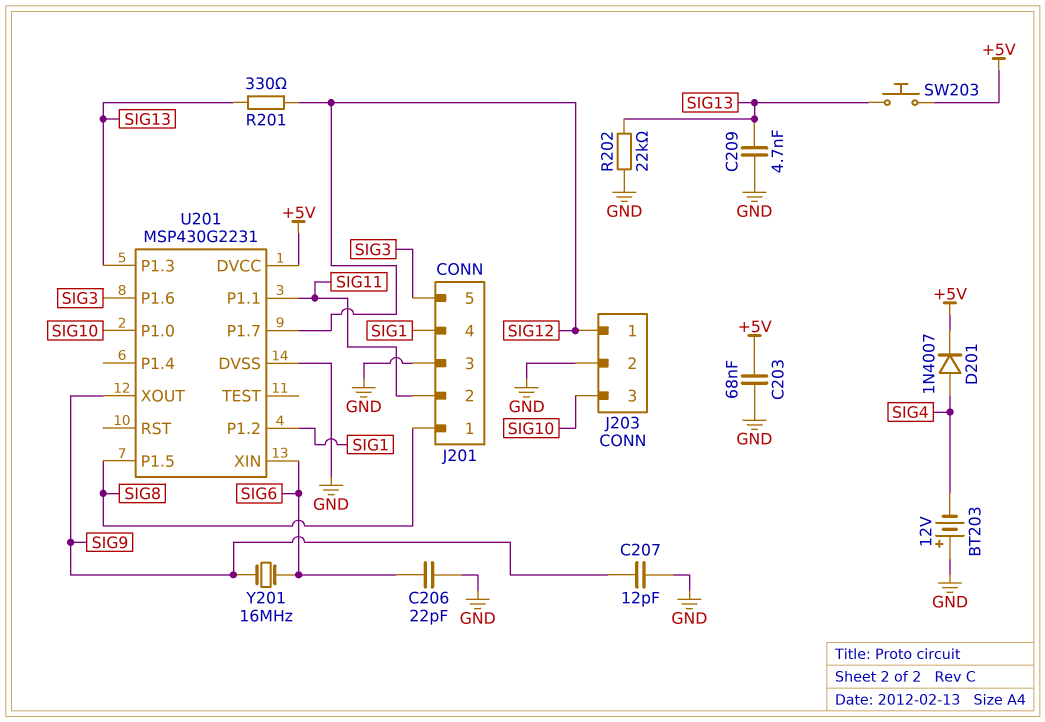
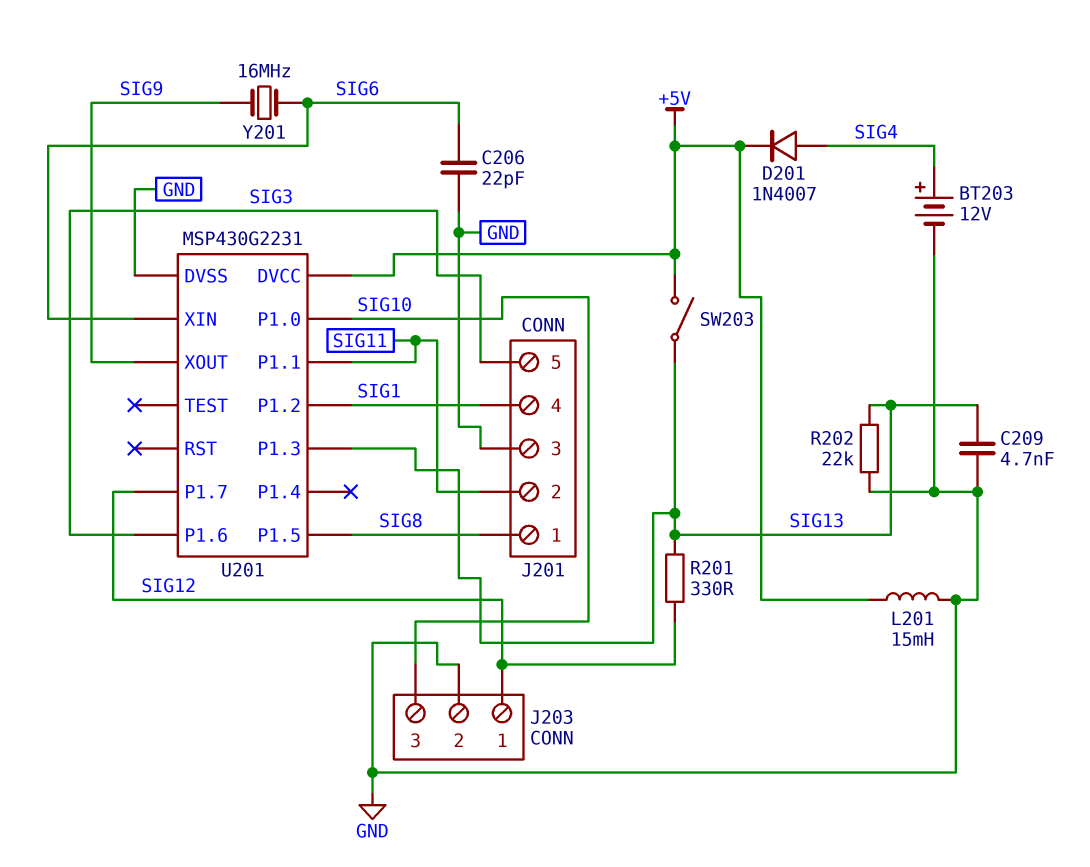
BT203: 12V (plus GND, minus SIG4) -> 12V (plus SIG4, minus GND)
C203: 68nF (+5V, GND) -> none
C207: 12pF (GND, SIG9) -> none
L201: none -> 15mH (+5V, GND)
SW203: button (+5V, SIG13) -> switch (+5V, SIG13)

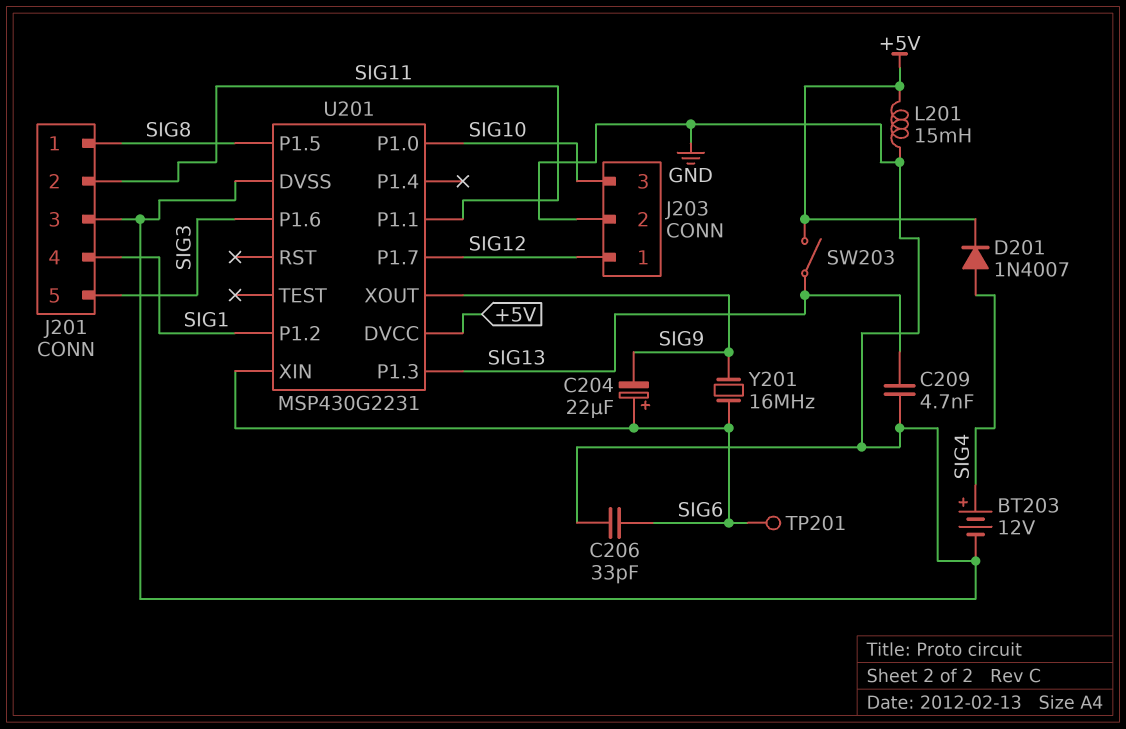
C204: none -> 22uF (plus SIG6, minus SIG9)
C206: 22pF (GND, SIG6) -> 33pF (GND, SIG6)
R201: 330 (SIG12, SIG13) -> none
R202: 22k (GND, SIG13) -> none
TP201: none -> test point (SIG6)

